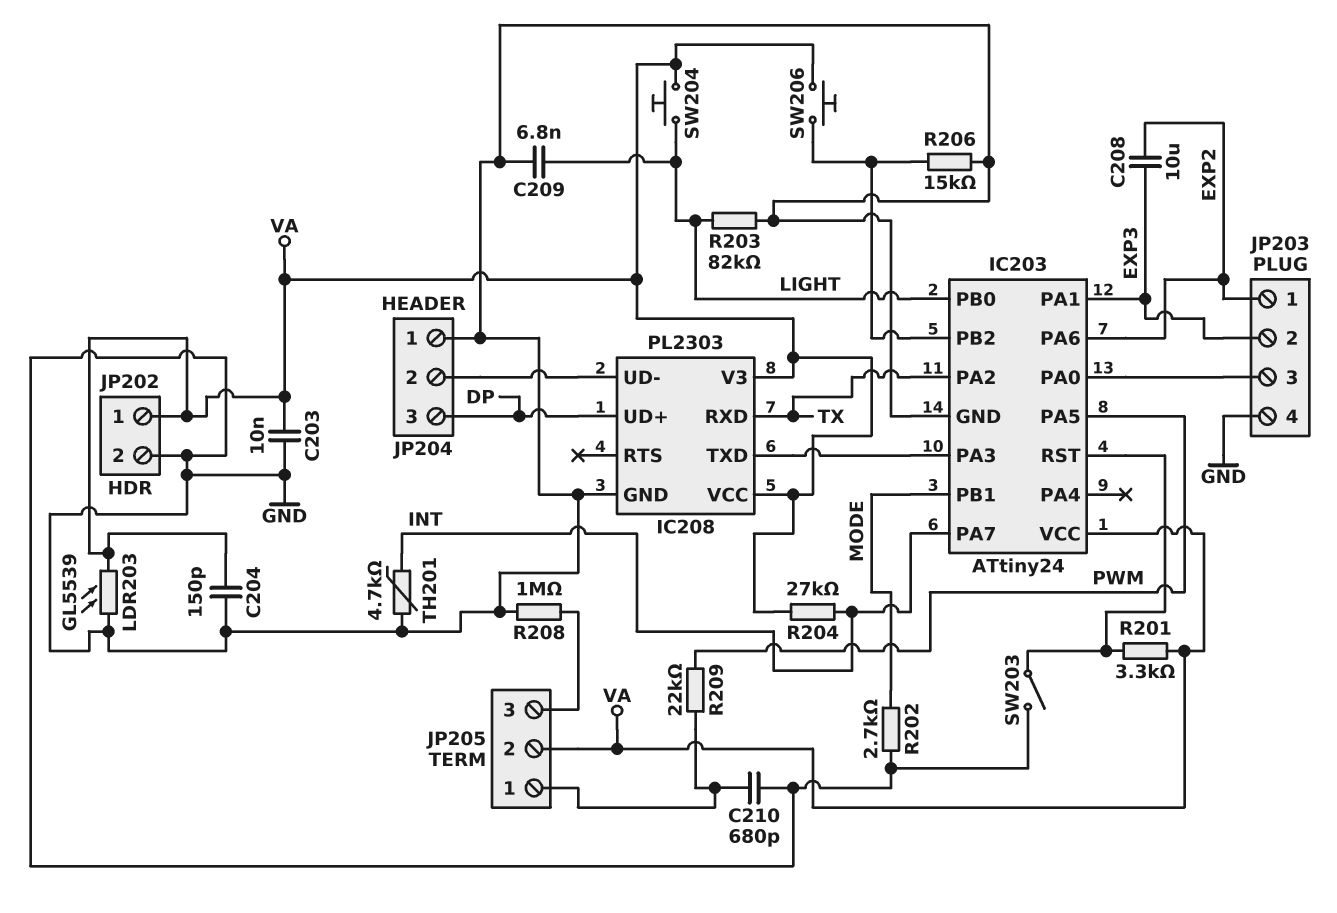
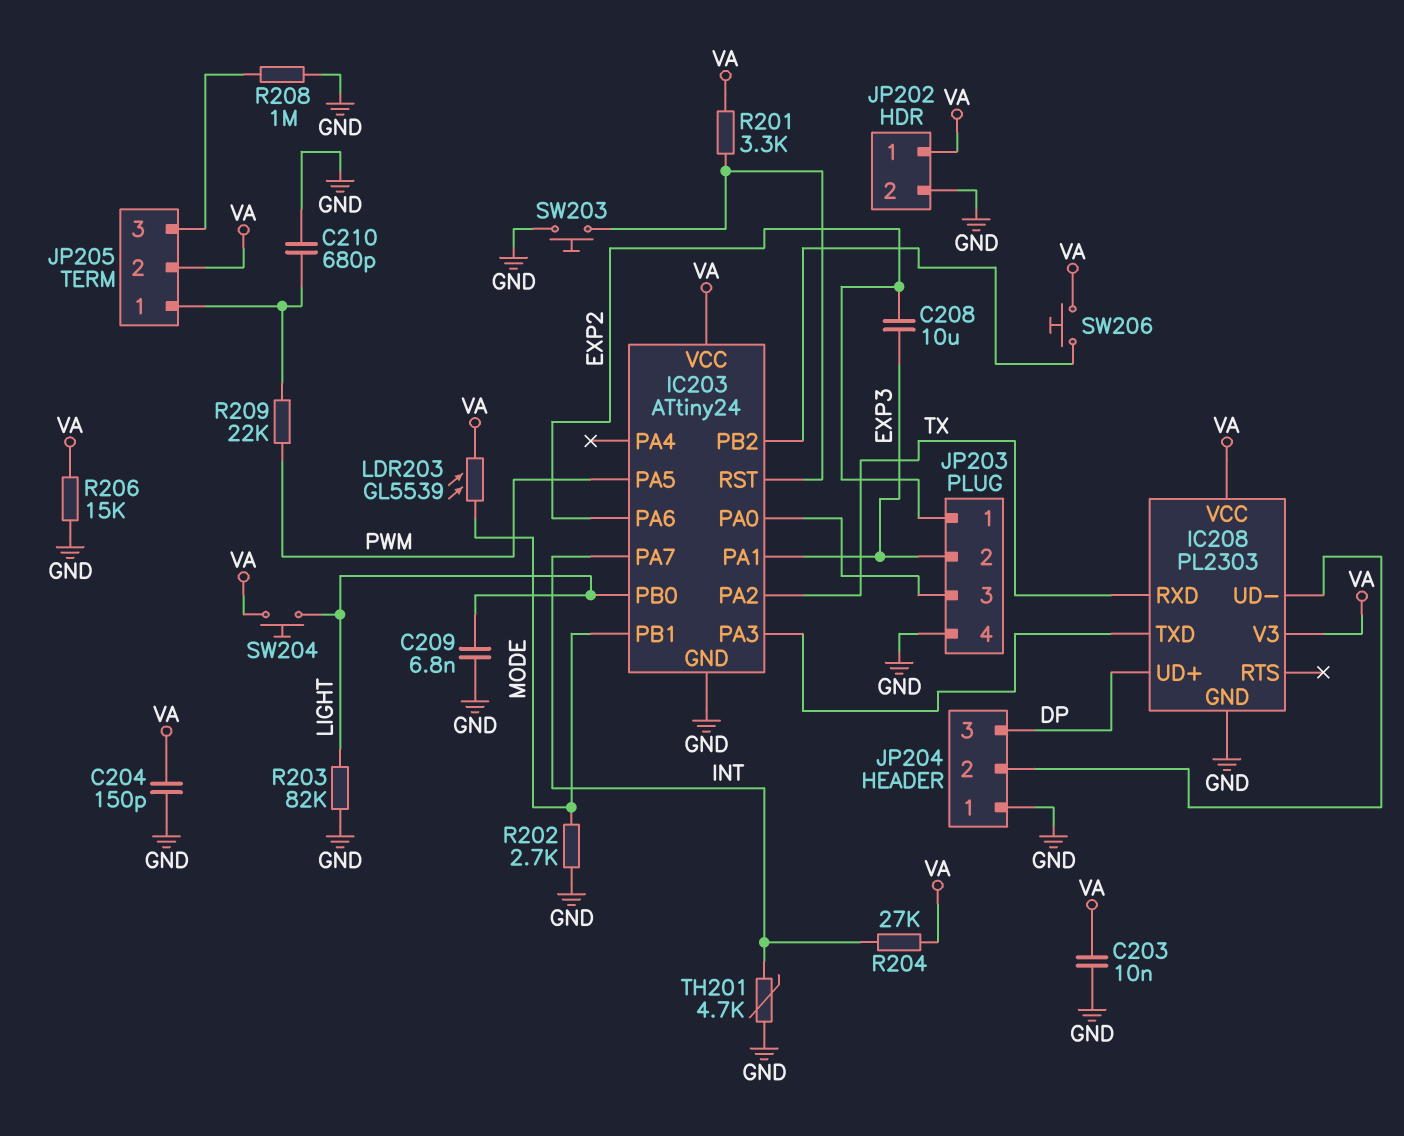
LDR203: GL5539 (GND, VA) -> GL5539 (MODE, VA)
R206: 15k (GND, IC203/PB2) -> 15k (GND, VA)
SW203: switch (GND, IC203/RST) -> button (GND, IC203/RST)

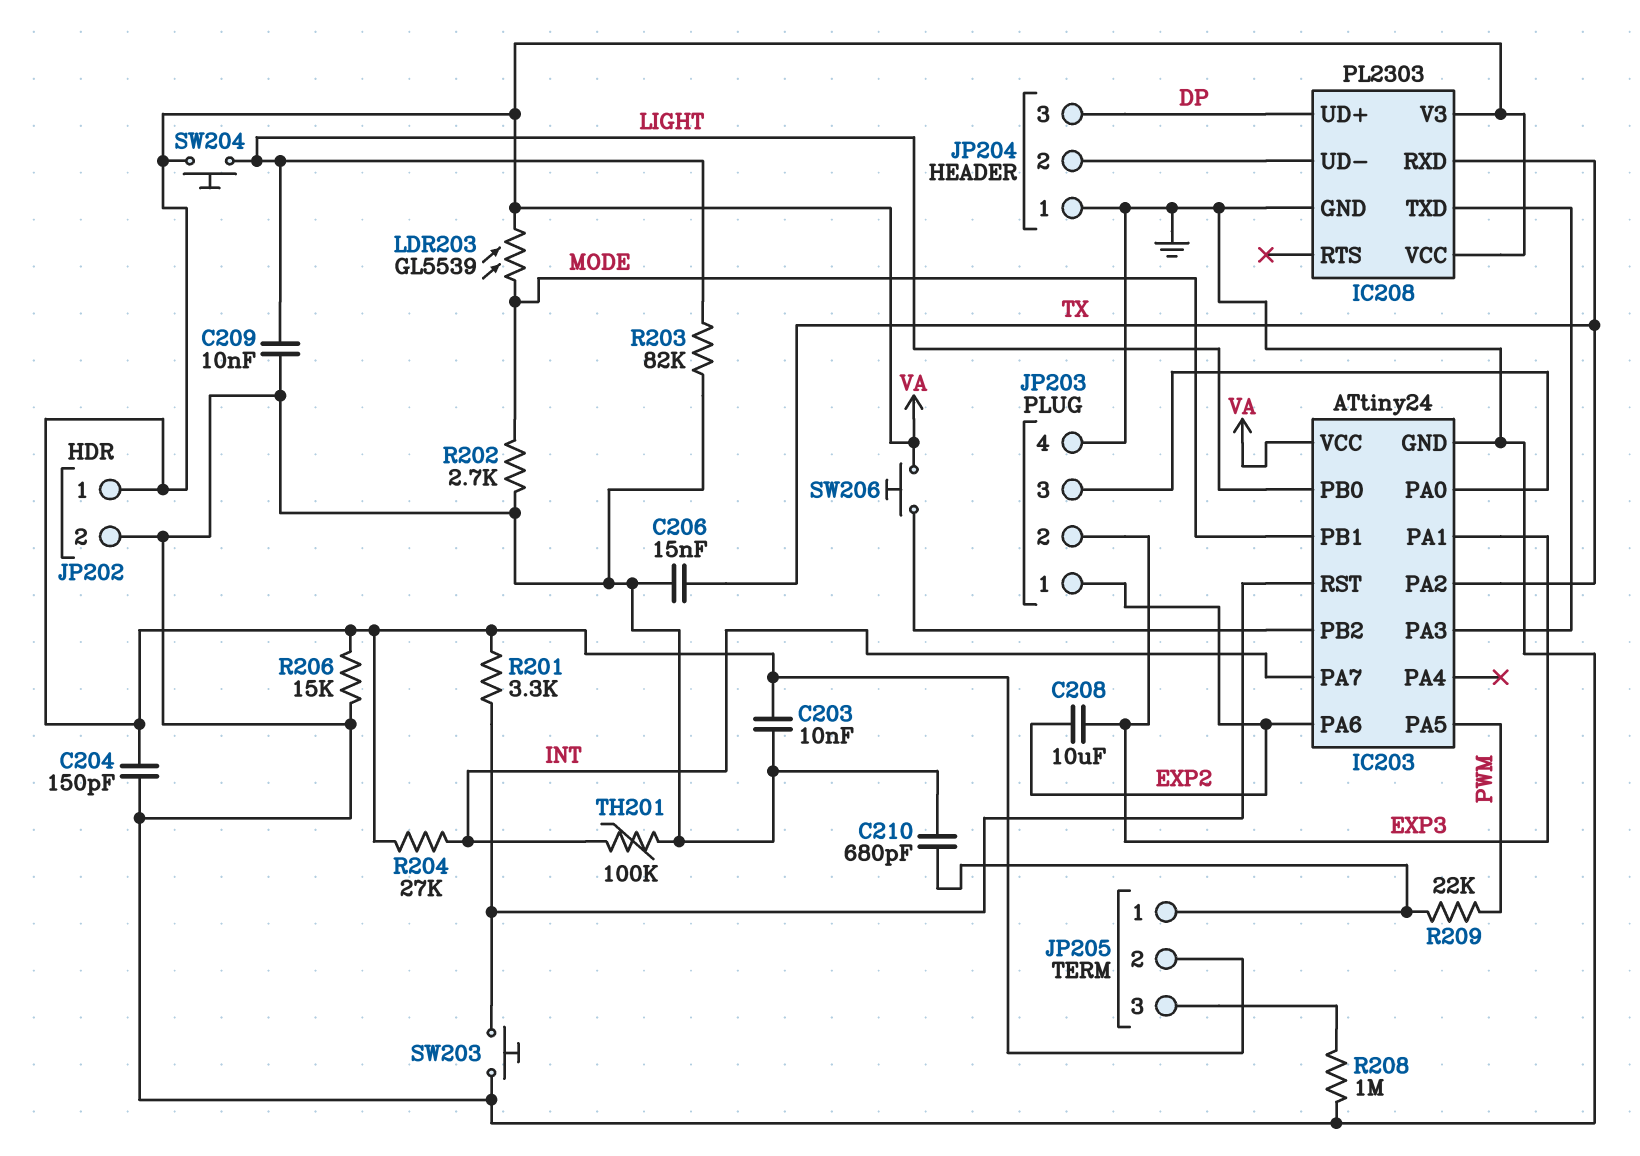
C206: none -> 15nF (GND, TX)
C209: 6.8nF (GND, LIGHT) -> 10nF (GND, LIGHT)
TH201: 4.7k (GND, INT) -> 100k (GND, INT)

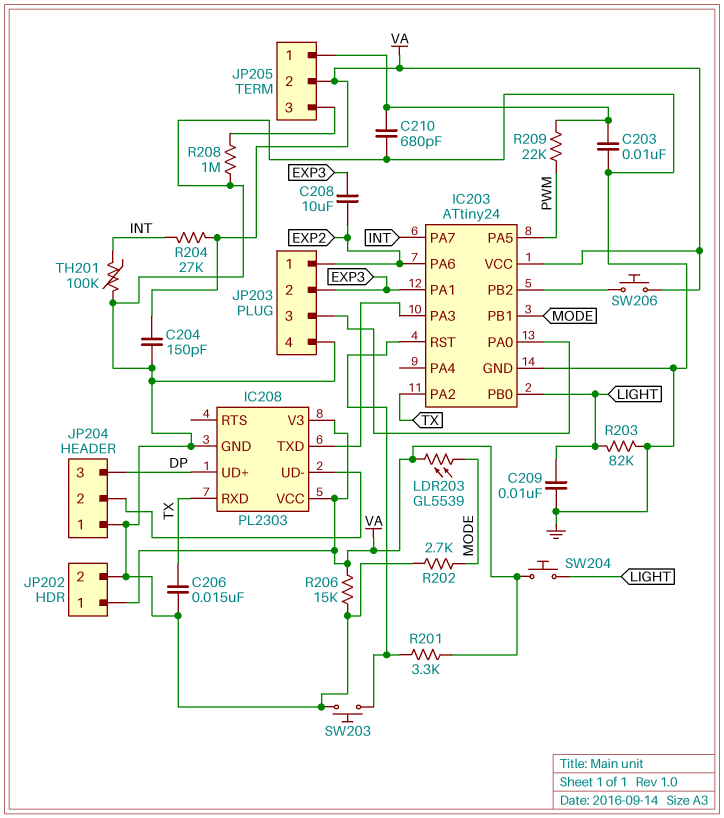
C203: 10nF (GND, VA) -> 10nF (GND, JP205/1)

